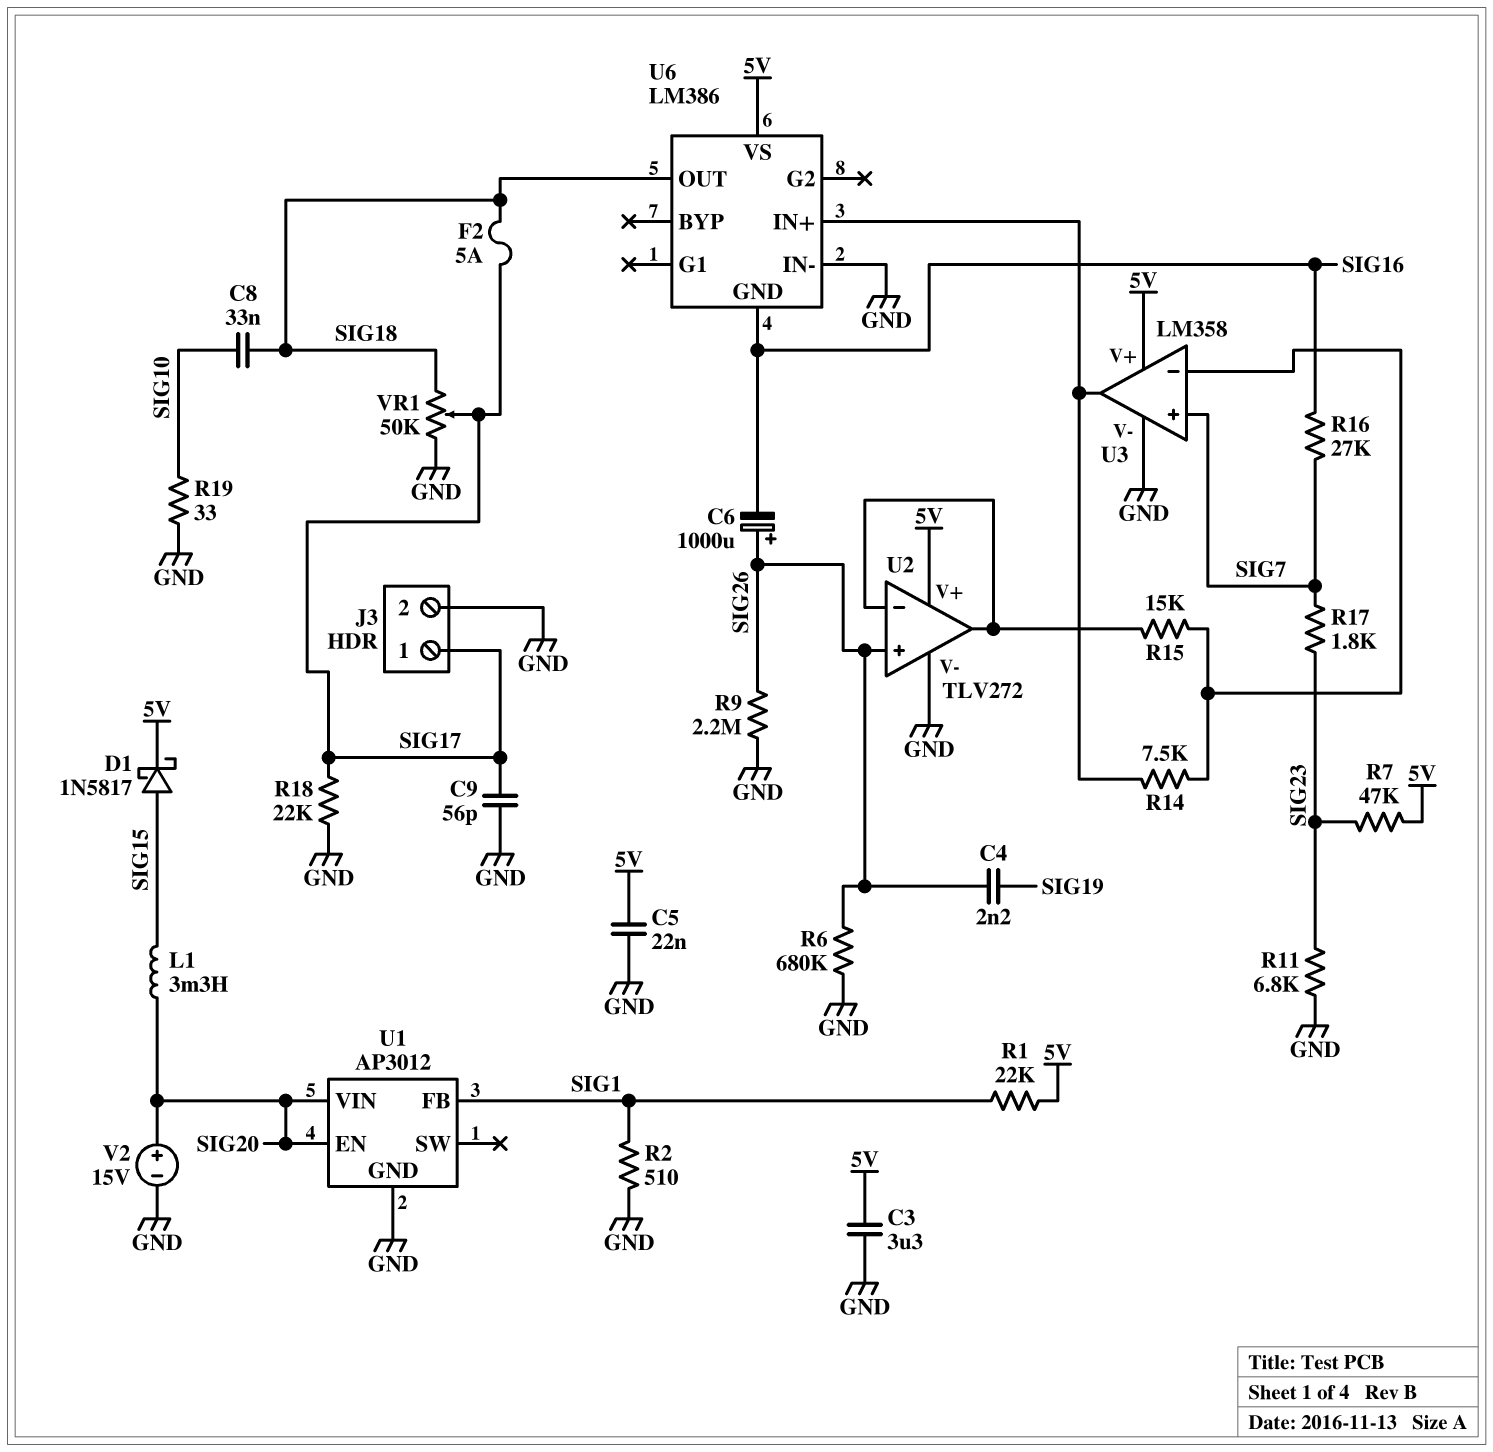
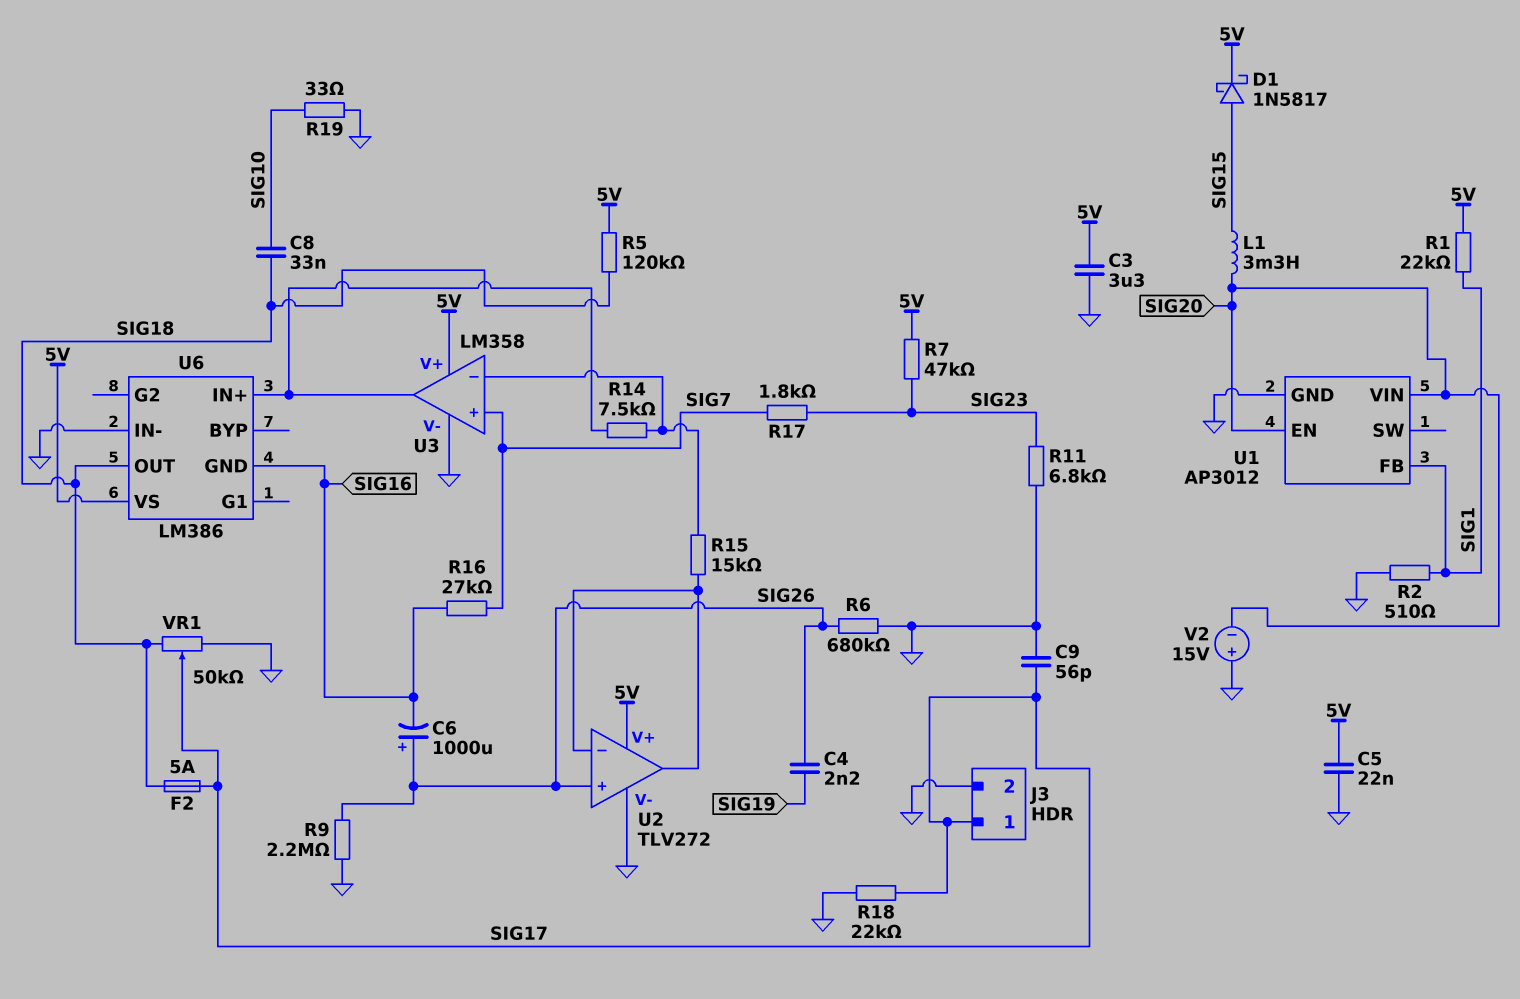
R5: none -> 120k (5V, SIG18)
V2: 15V (plus SIG20, minus GND) -> 15V (plus GND, minus SIG20)

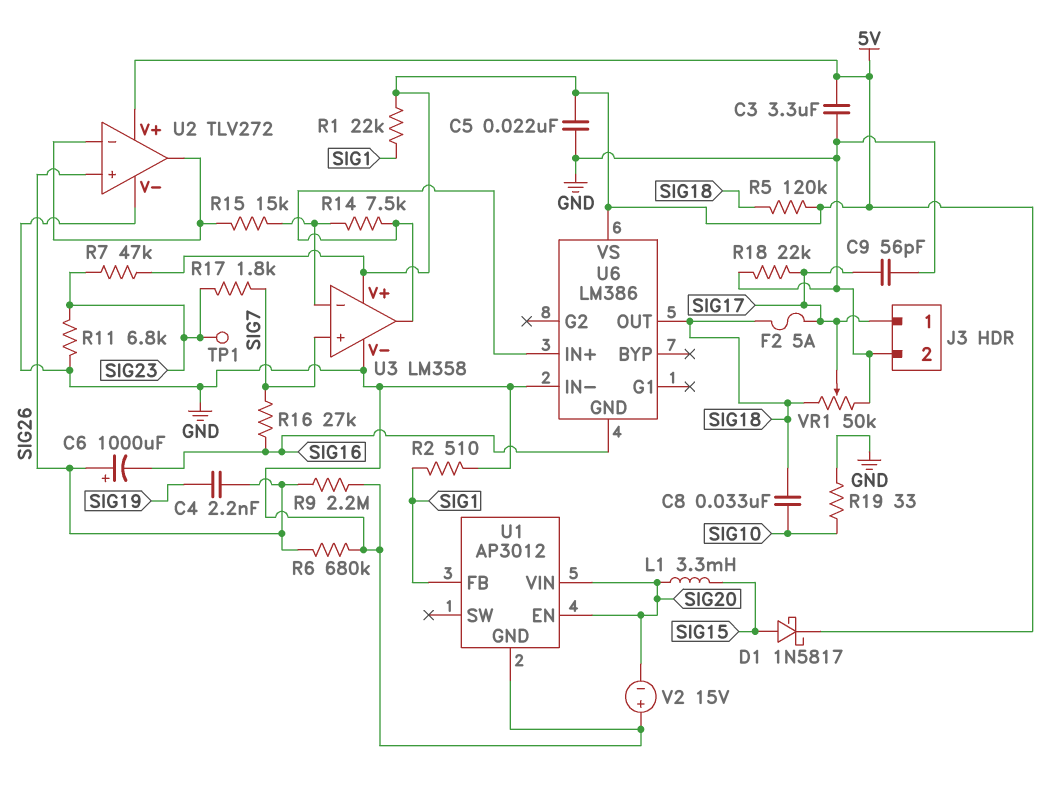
TP1: none -> test point (SIG23)

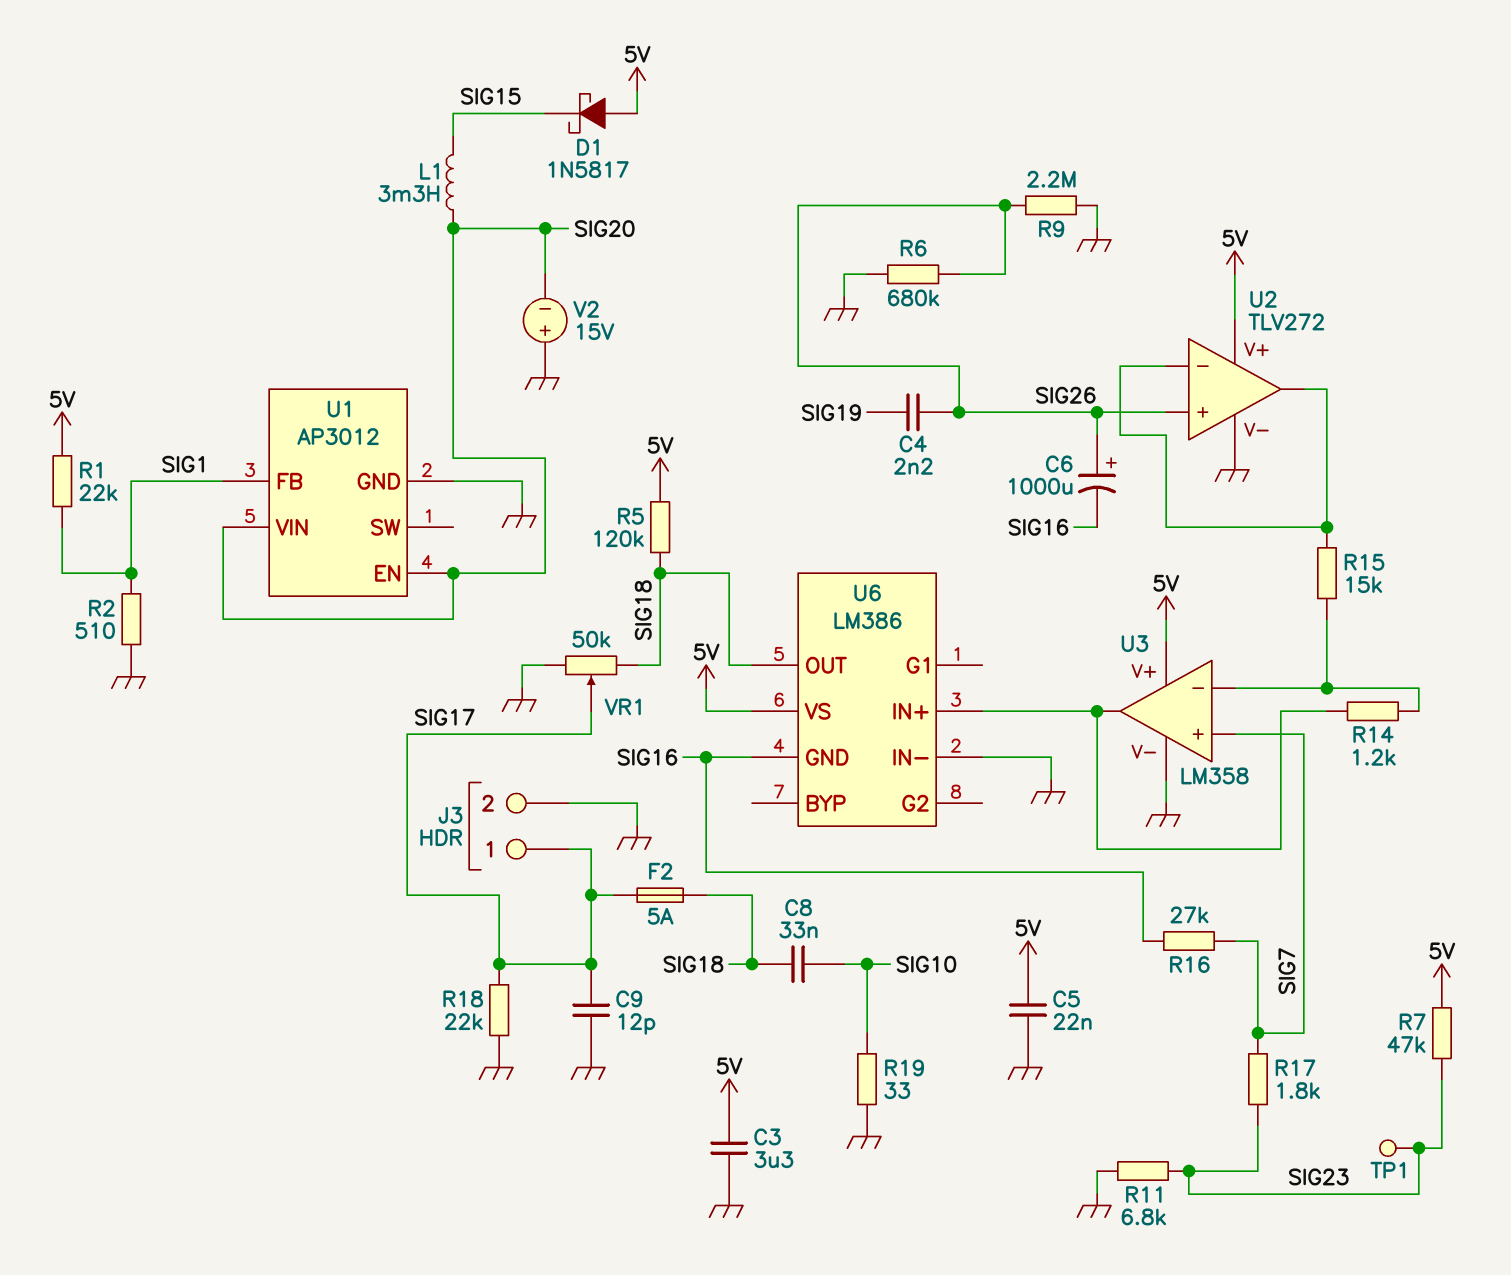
C9: 56pF (GND, SIG17) -> 12pF (GND, SIG17)
D1: schottky 1N5817 (A SIG15, K 5V) -> schottky 1N5817 (A 5V, K SIG15)
R14: 7.5k (U3/in-, U3/out) -> 1.2k (U3/in-, U3/out)

